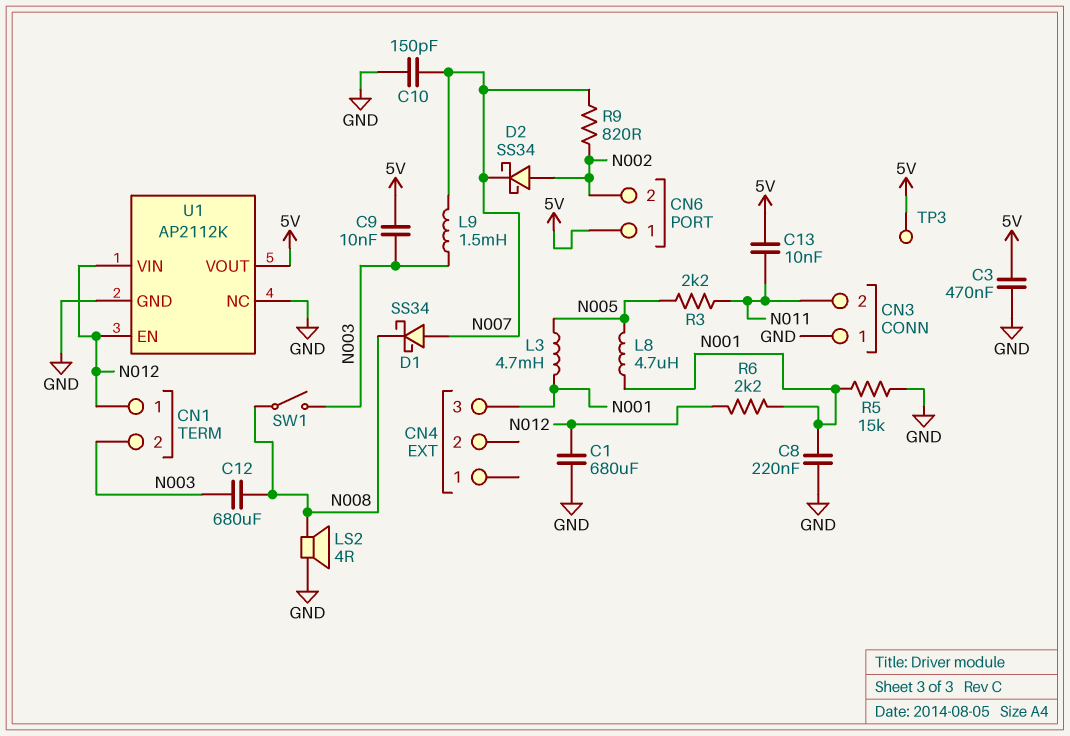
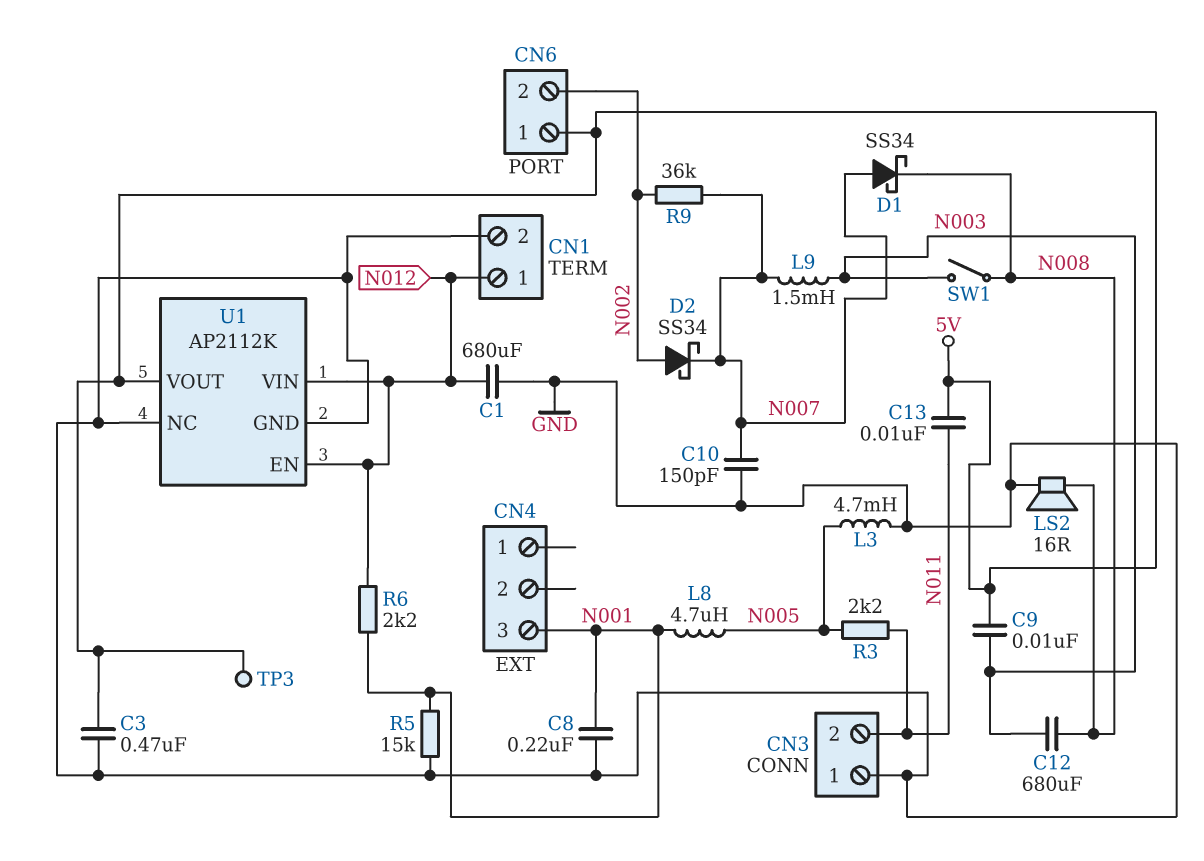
CN1 pin 2: N003 -> GND
L3: 4.7mH (N001, N005) -> 4.7mH (GND, N005)
LS2: speaker 4R (GND, N008) -> speaker 16R (GND, N008)
R9: 820 (N002, N007) -> 36k (N002, N007)

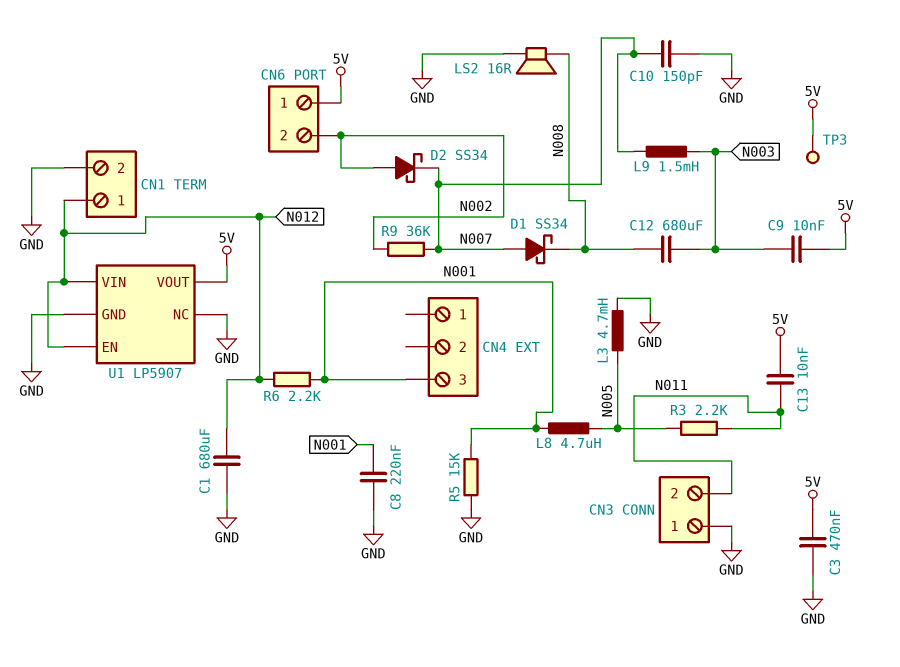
SW1: switch (N003, N008) -> none
U1: AP2112K -> LP5907

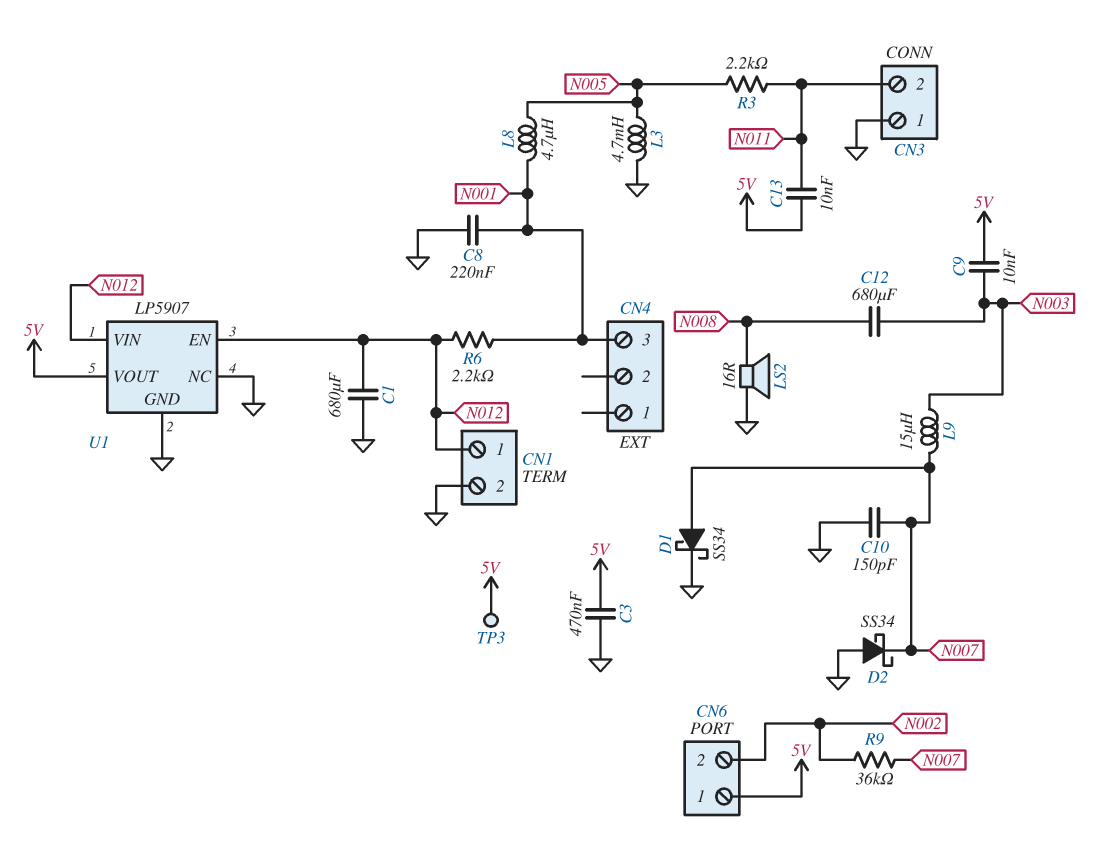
D1: schottky SS34 (A N007, K N008) -> schottky SS34 (A N007, K GND)
D2: schottky SS34 (A N002, K N007) -> schottky SS34 (A GND, K N007)
L9: 1.5mH (N003, N007) -> 15uH (N003, N007)
R5: 15k (GND, N001) -> none

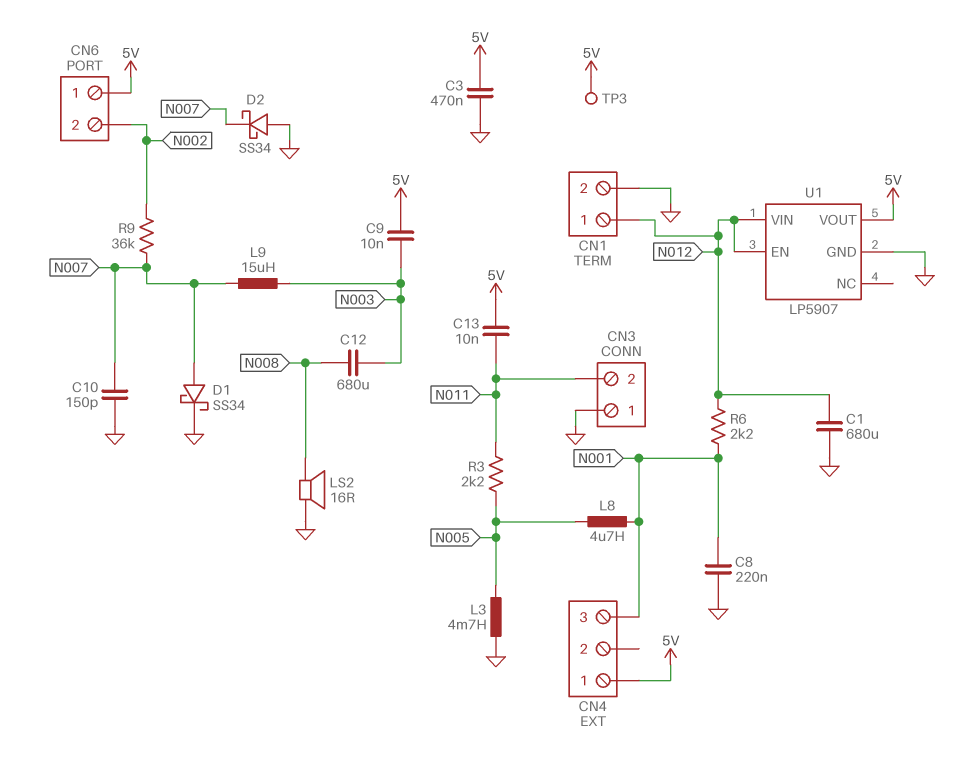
CN4 pin 1: none -> 5V
U1 pin NC: GND -> none

